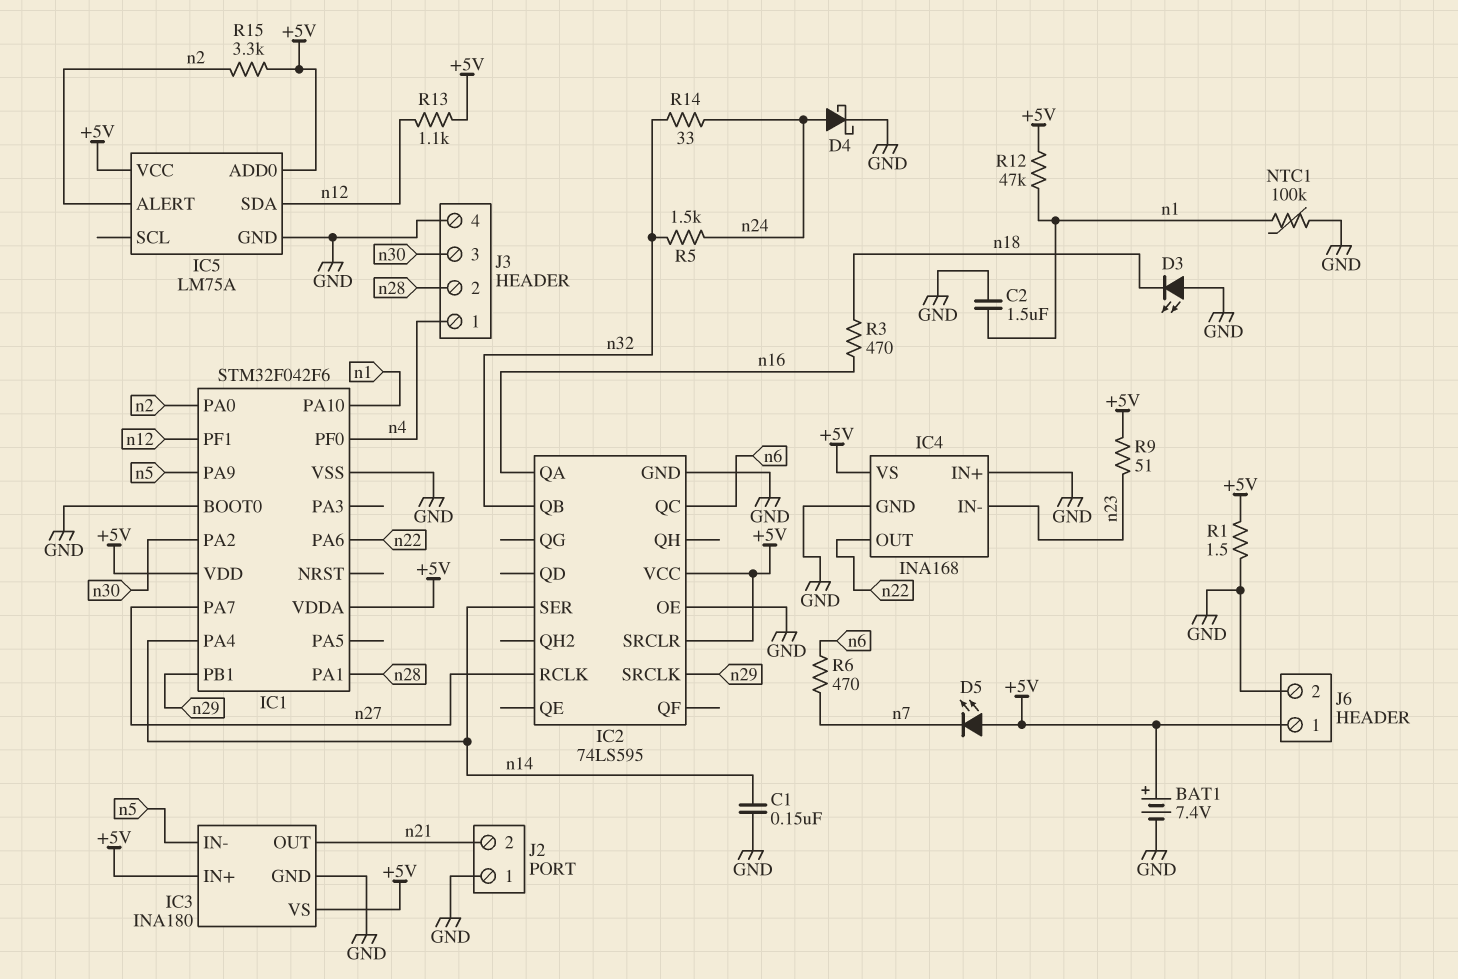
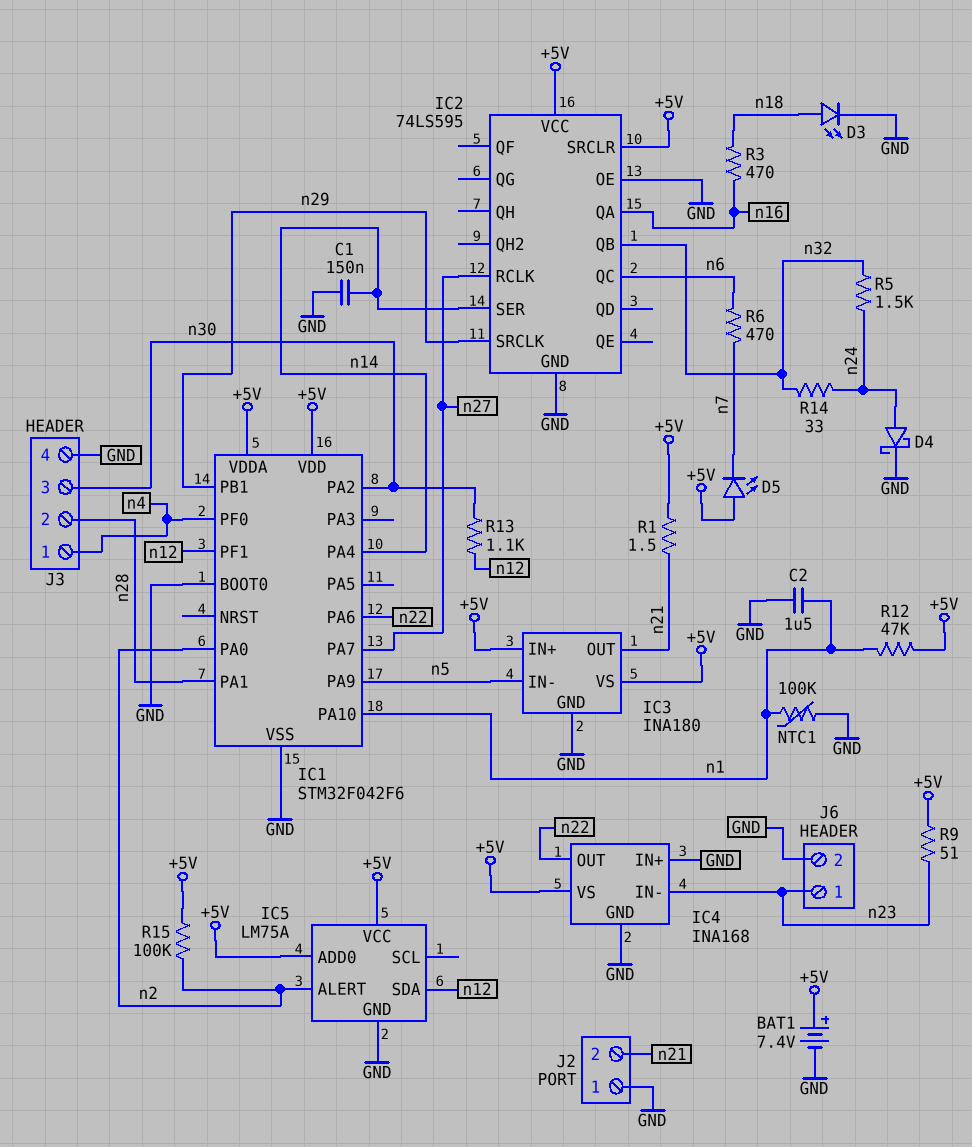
D3: LED (A GND, K n18) -> LED (A n18, K GND)
J6 pin 1: +5V -> n23
R1: 1.5 (+5V, GND) -> 1.5 (+5V, n21)
R13: 1.1k (+5V, n12) -> 1.1k (n12, n30)
R15: 3.3k (+5V, n2) -> 100k (+5V, n2)

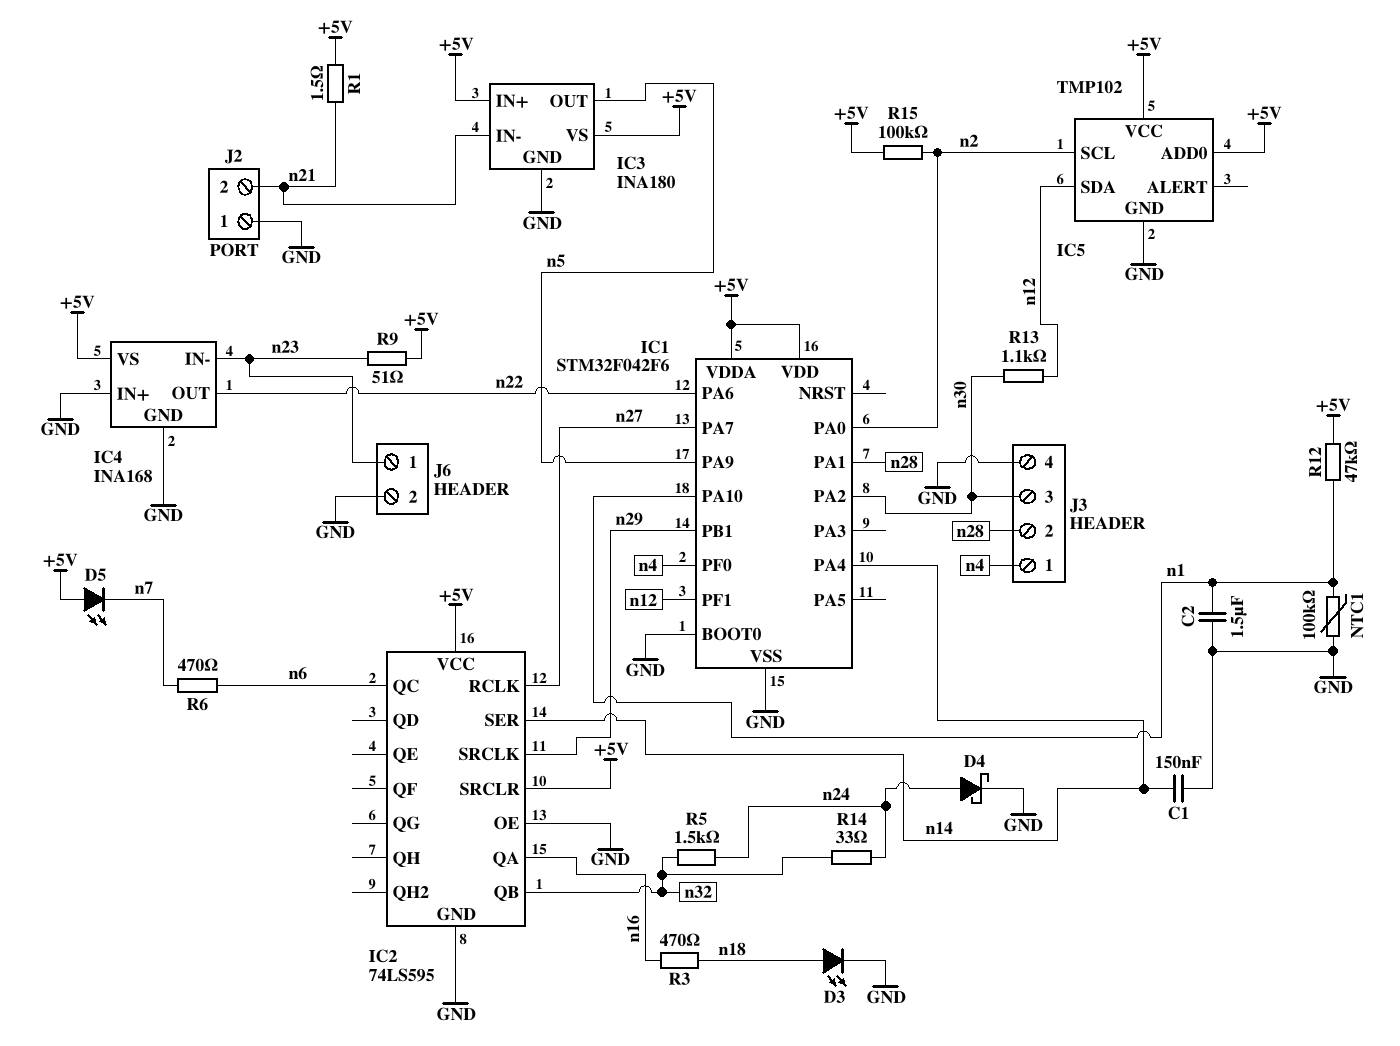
BAT1: 7.4V (plus +5V, minus GND) -> none
IC3 pin IN-: n5 -> n21
IC3 pin OUT: n21 -> n5
IC5: LM75A -> TMP102
IC5 pin ALERT: n2 -> none
IC5 pin SCL: none -> n2

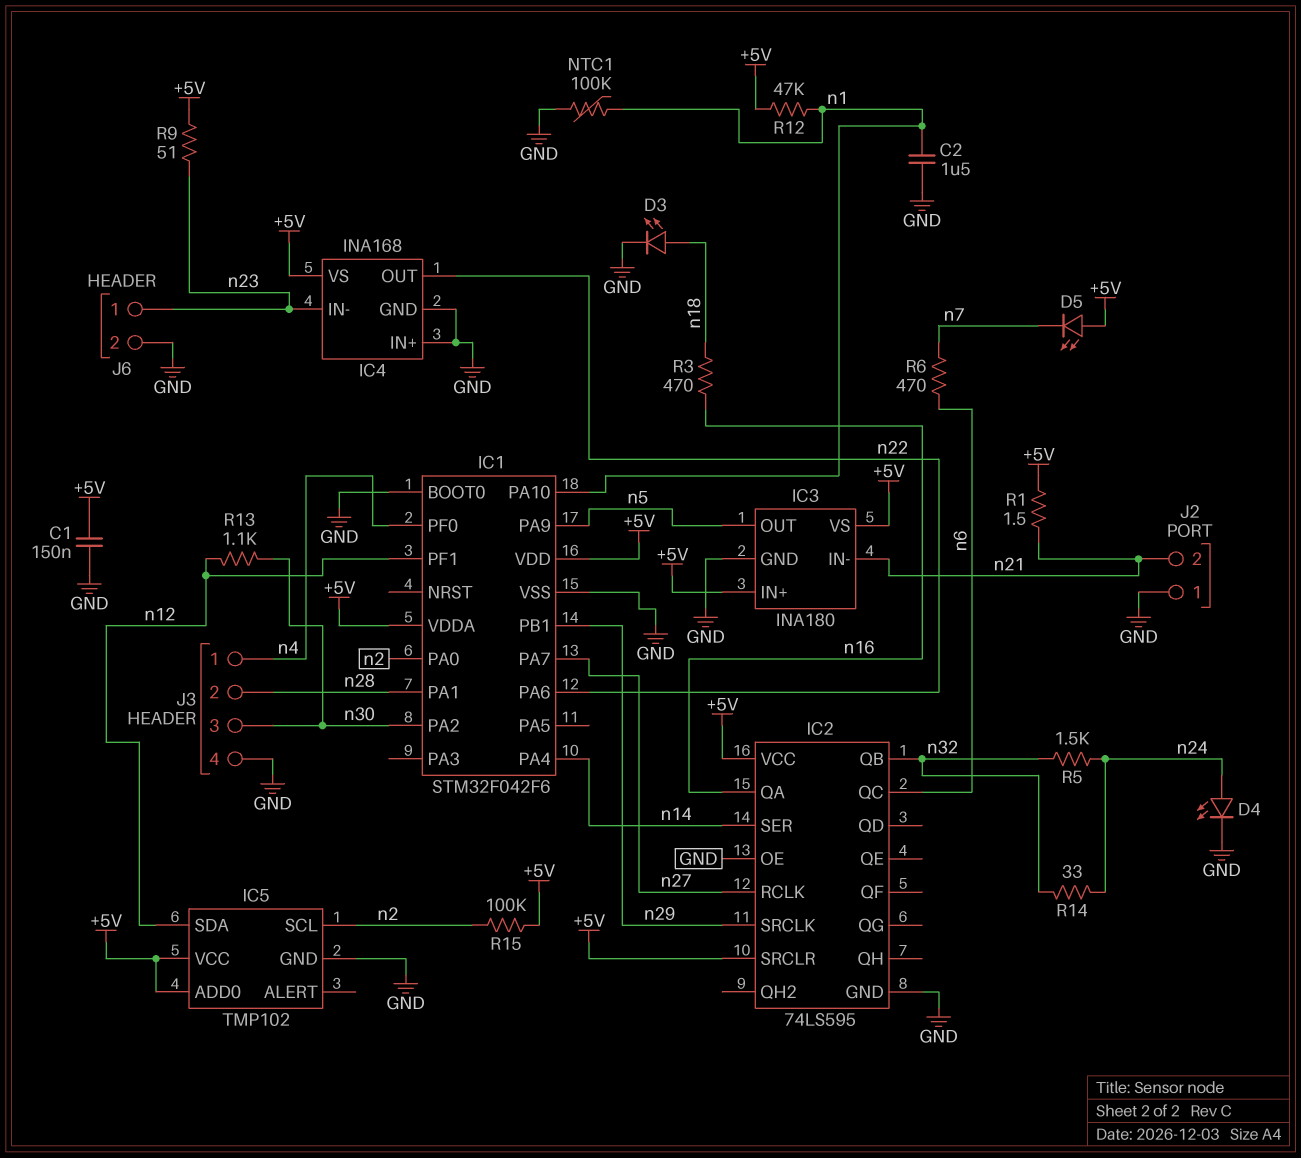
C1: 150nF (GND, n14) -> 150nF (+5V, GND)
D4: schottky (A n24, K GND) -> LED (A n24, K GND)

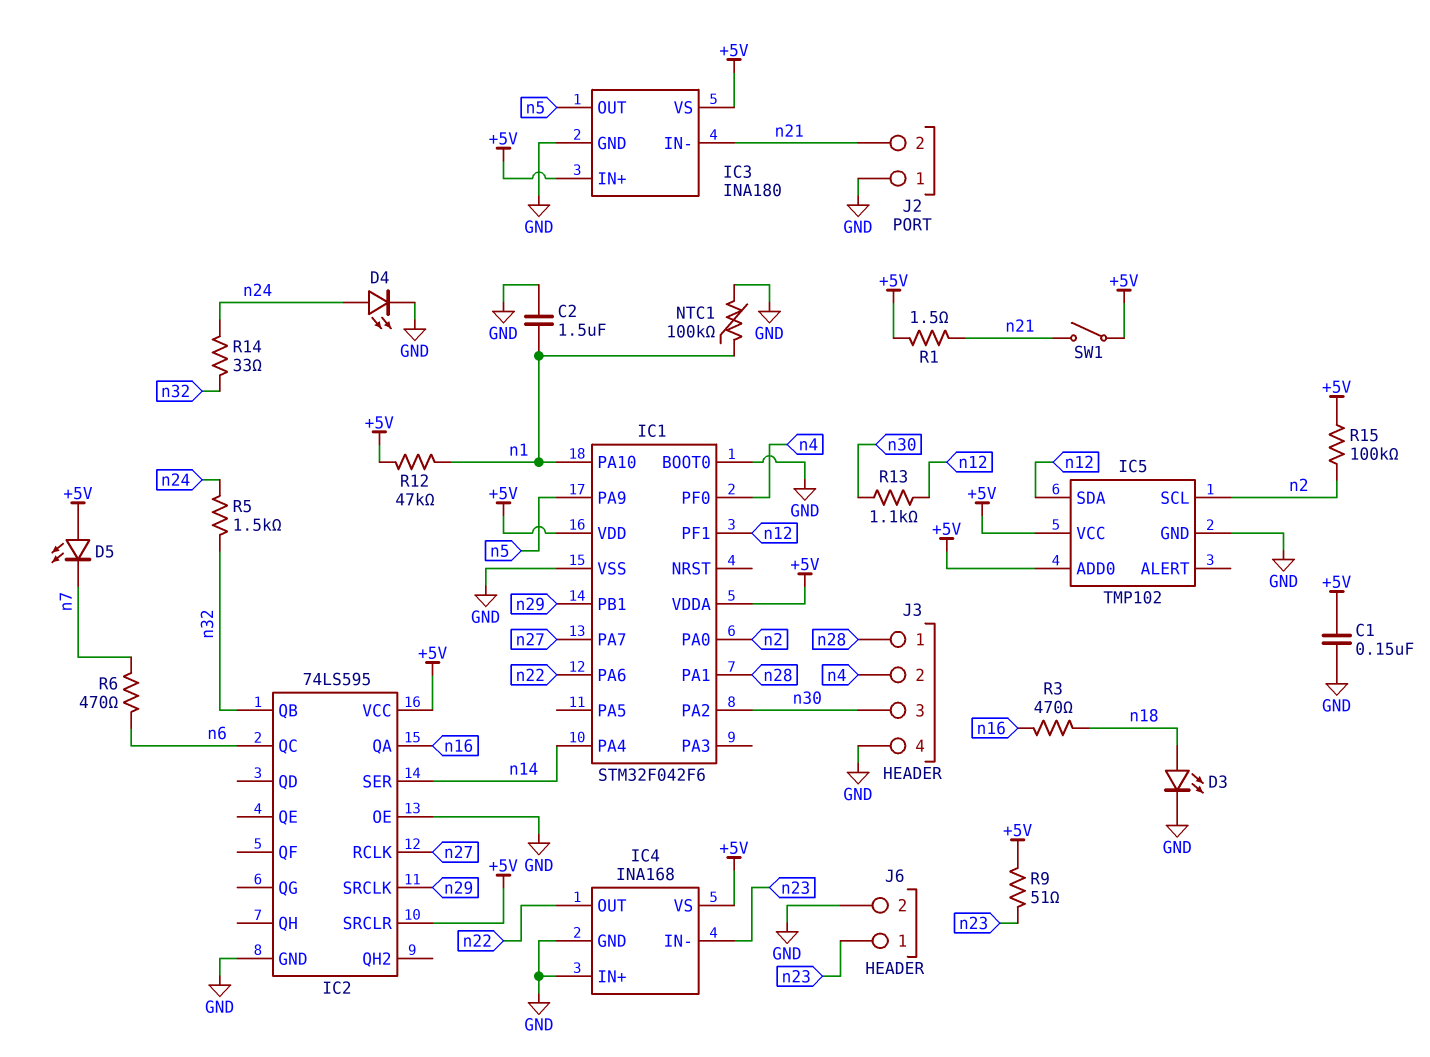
J3 pin 1: n4 -> n28
J3 pin 2: n28 -> n4
SW1: none -> switch (+5V, n21)

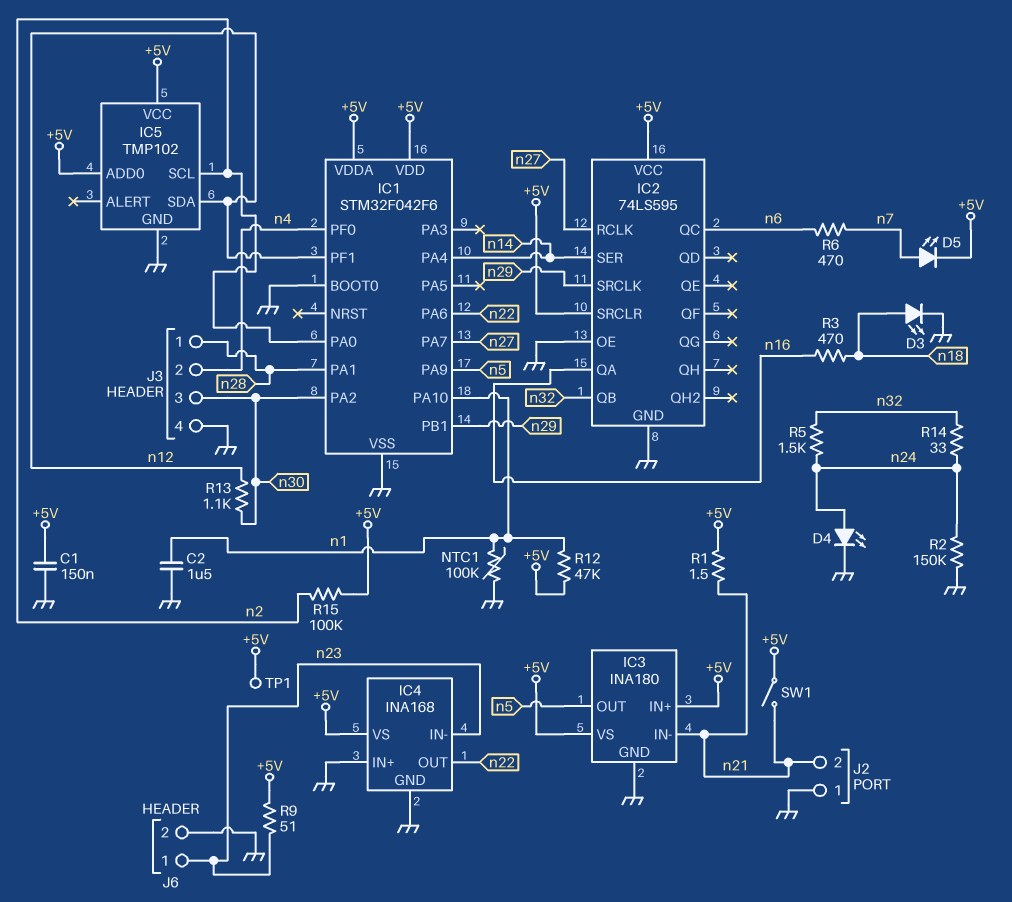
D5: LED (A +5V, K n7) -> LED (A n7, K +5V)
R2: none -> 150k (GND, n24)
TP1: none -> test point (+5V)

